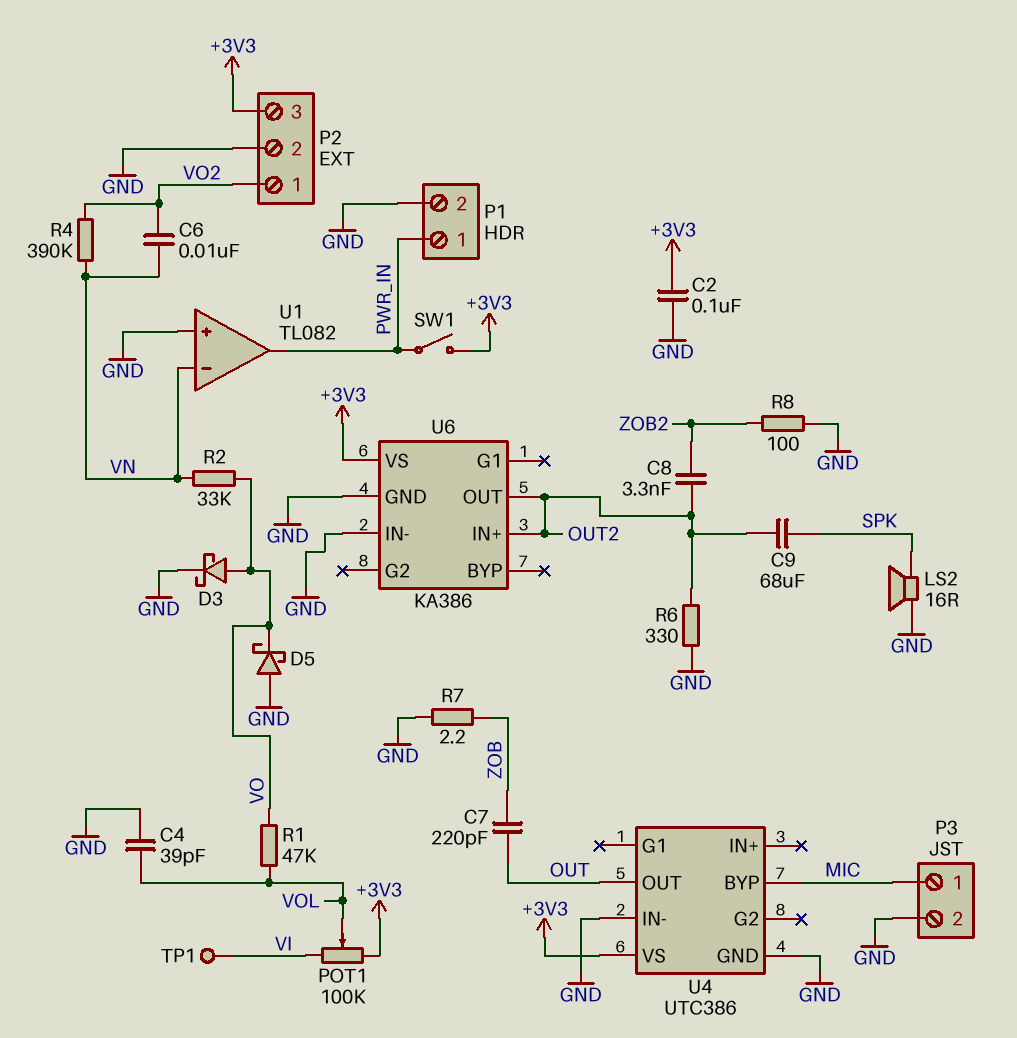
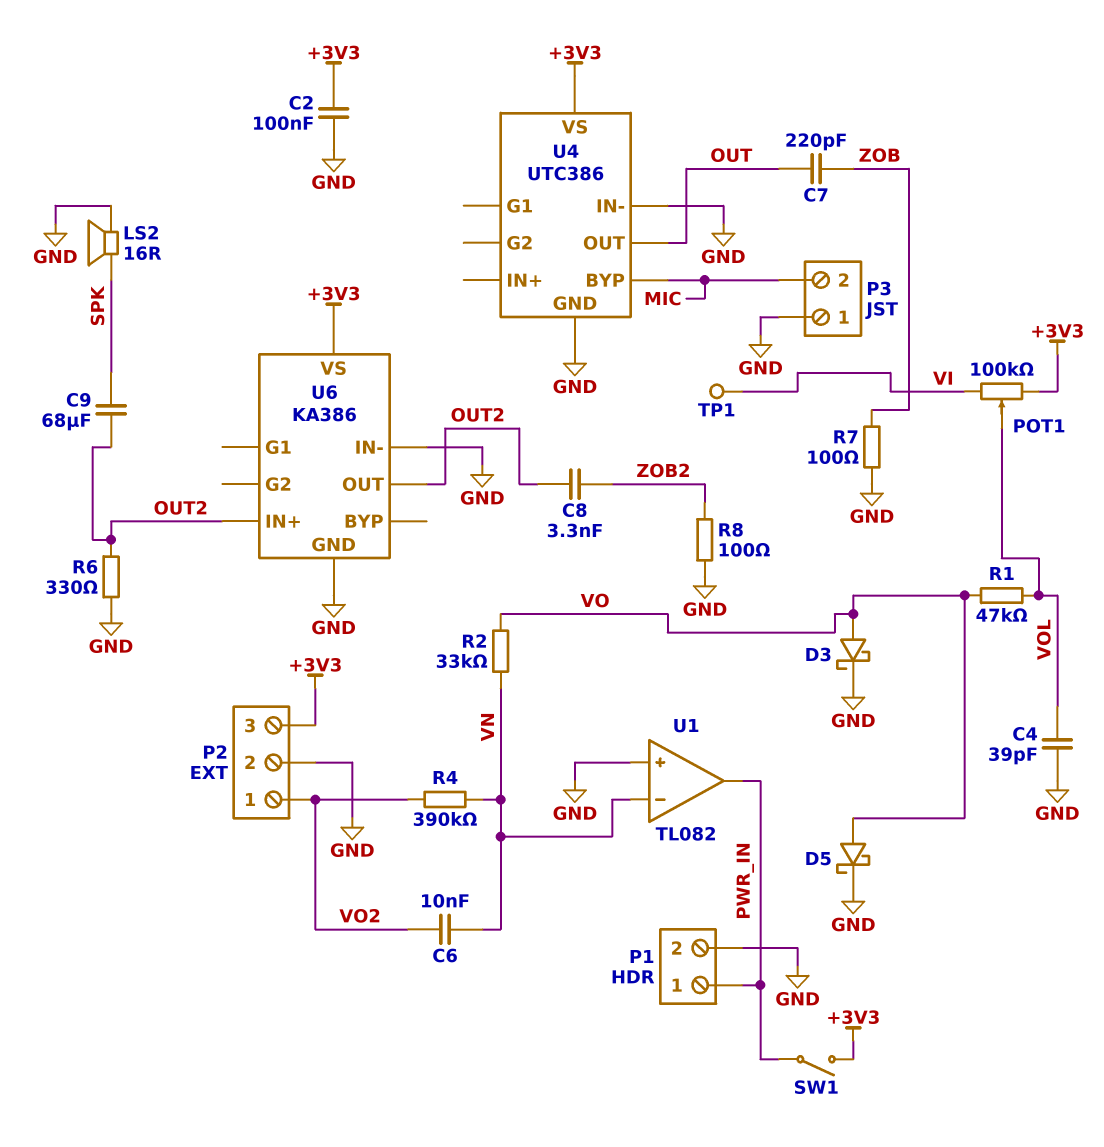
D5: schottky (A GND, K VO) -> schottky (A VO, K GND)
P3 pin 1: MIC -> GND
P3 pin 2: GND -> MIC
R7: 2.2 (GND, ZOB) -> 100 (GND, ZOB)

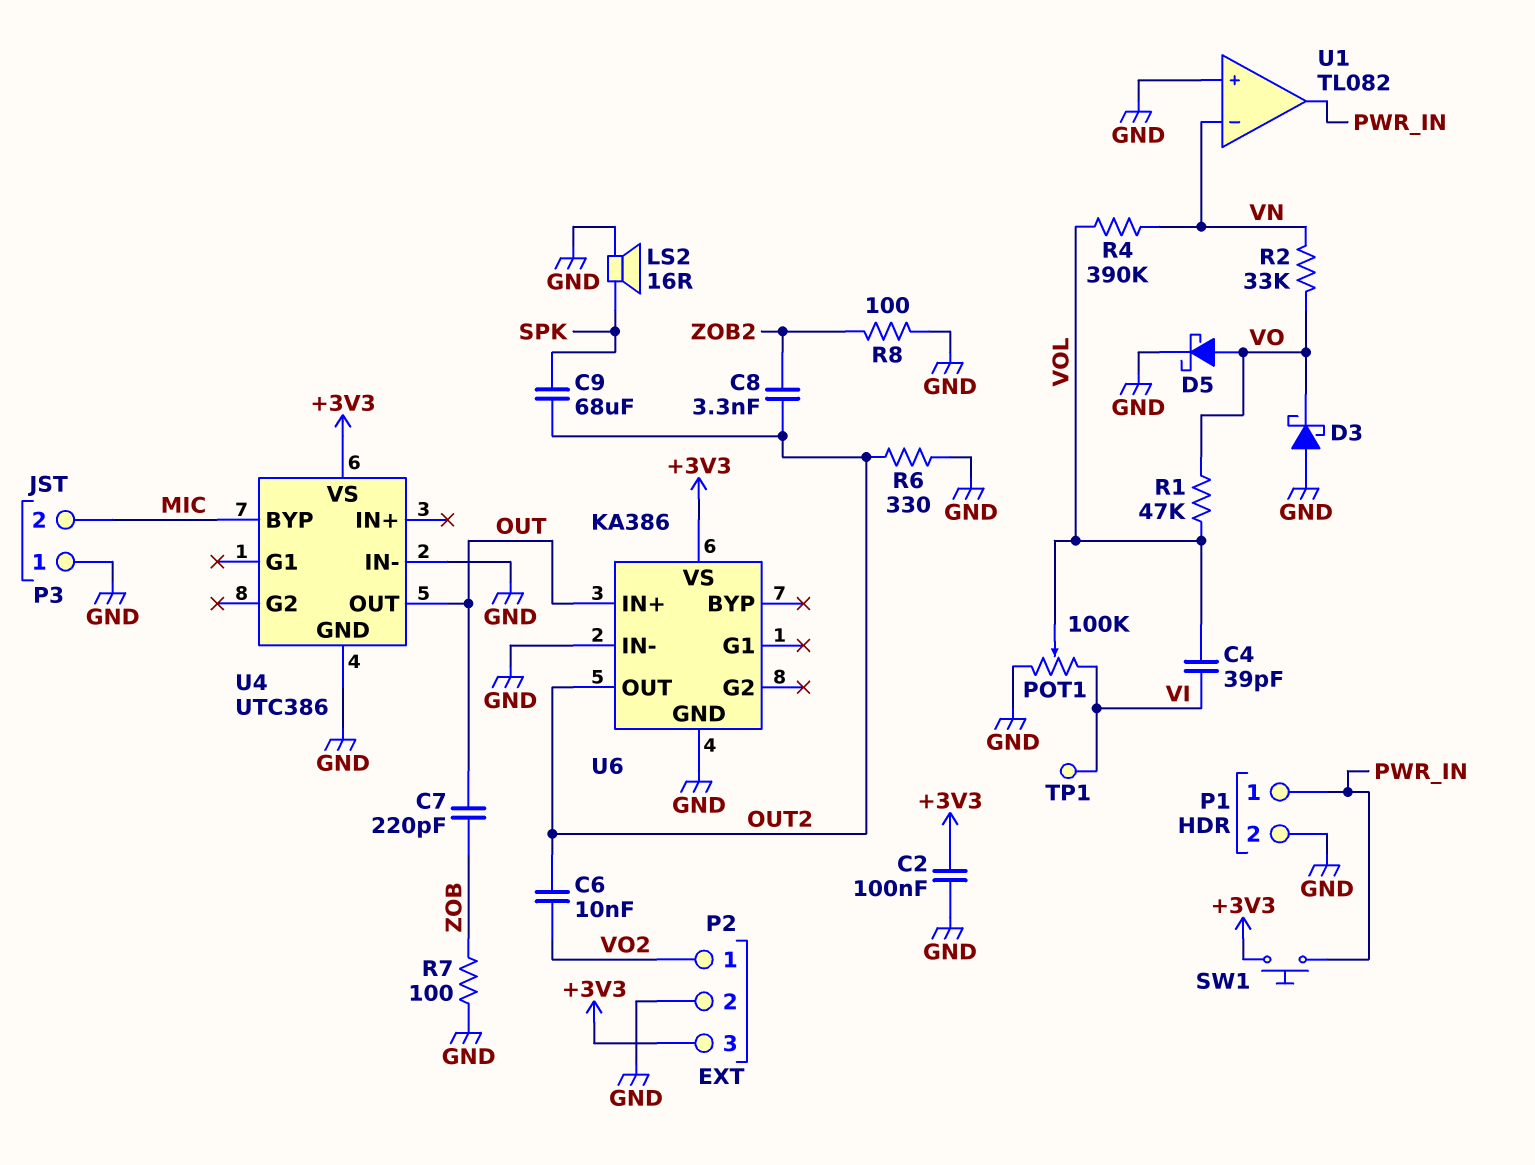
C4: 39pF (GND, VOL) -> 39pF (VI, VOL)
C6: 10nF (VN, VO2) -> 10nF (OUT2, VO2)
D3: schottky (A VO, K GND) -> schottky (A GND, K VO)
POT1: 100k (+3V3, VI, wiper VOL) -> 100k (GND, VI, wiper VOL)
R4: 390k (VN, VO2) -> 390k (VN, VOL)
SW1: switch (+3V3, PWR_IN) -> button (+3V3, PWR_IN)
U6 pin IN+: OUT2 -> OUT

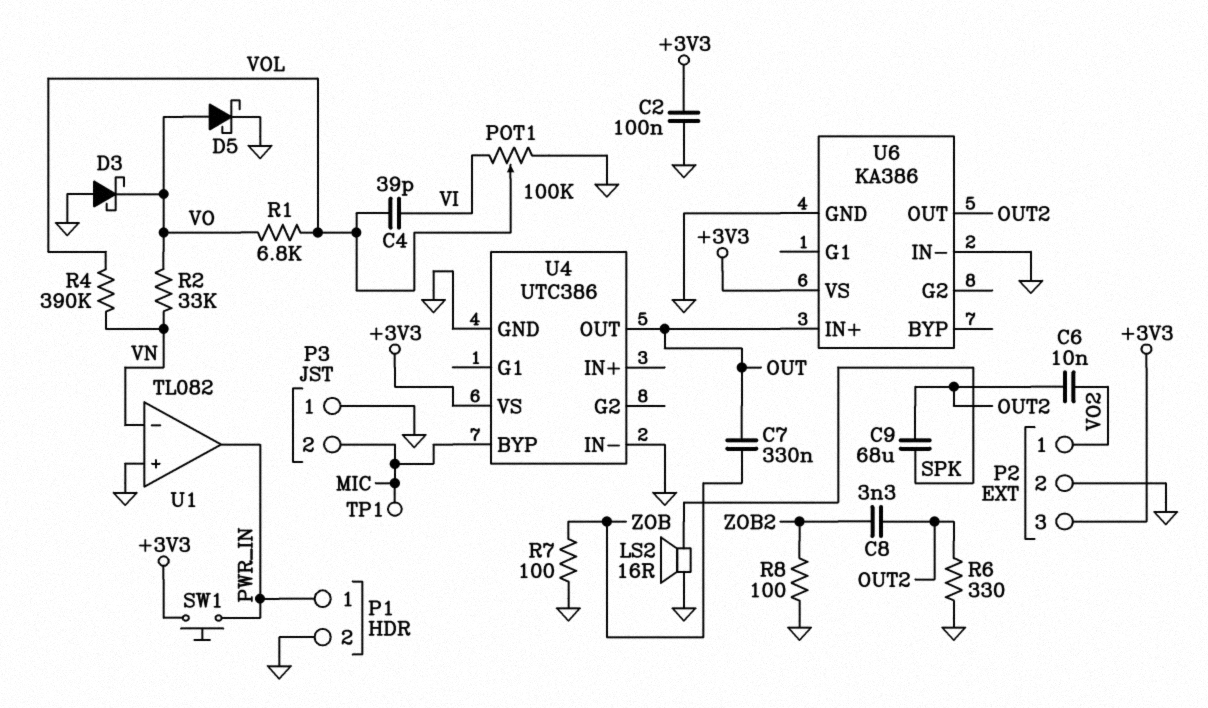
C7: 220pF (OUT, ZOB) -> 330nF (OUT, ZOB)
R1: 47k (VO, VOL) -> 6.8k (VO, VOL)
TP1: test point (VI) -> test point (MIC)

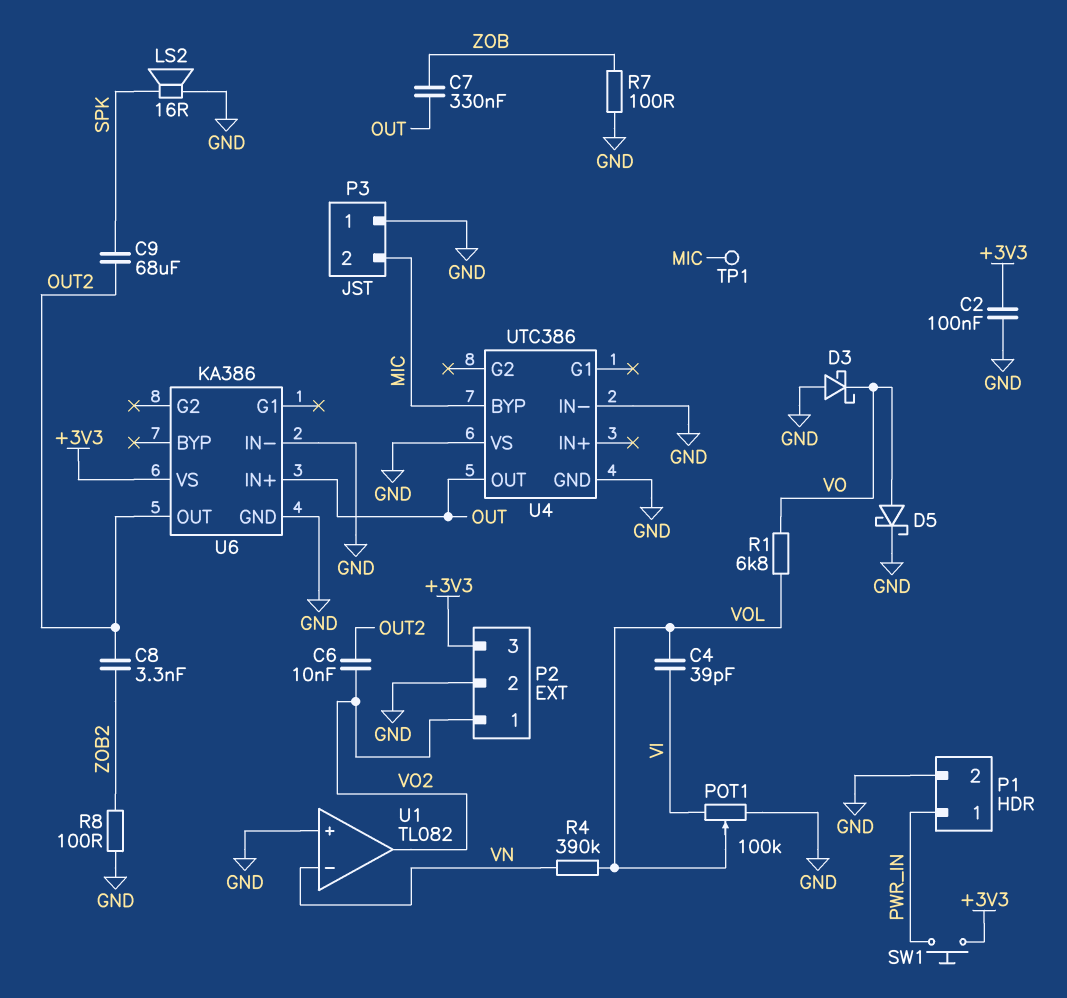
R2: 33k (VN, VO) -> none
R6: 330 (GND, OUT2) -> none
U1 pin out: PWR_IN -> VO2
U4 pin VS: +3V3 -> GND

